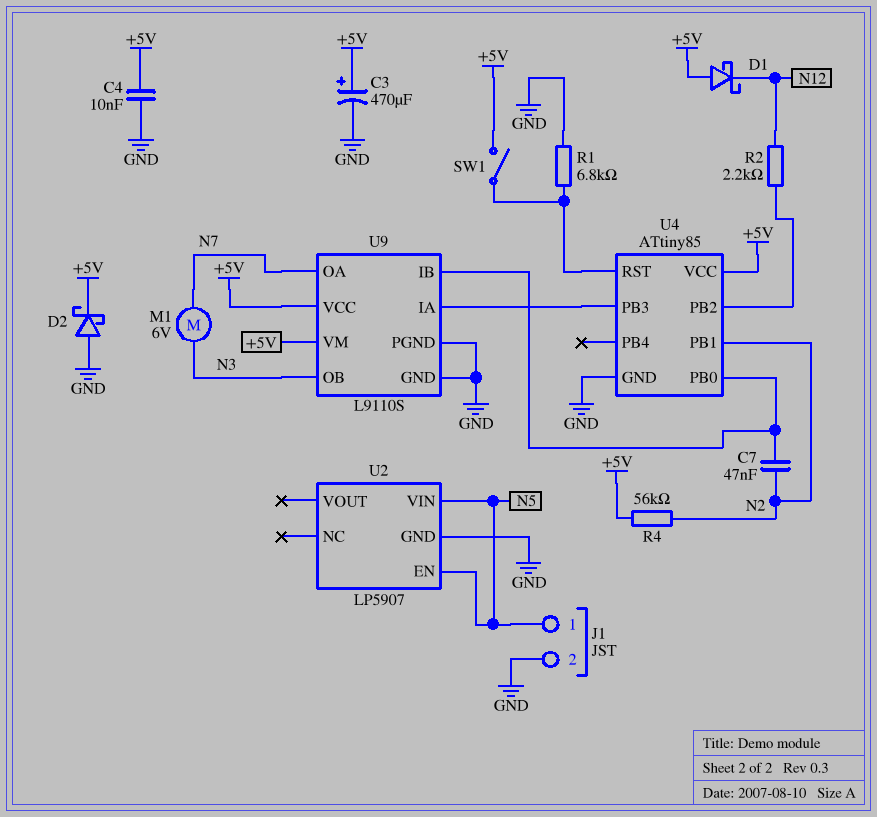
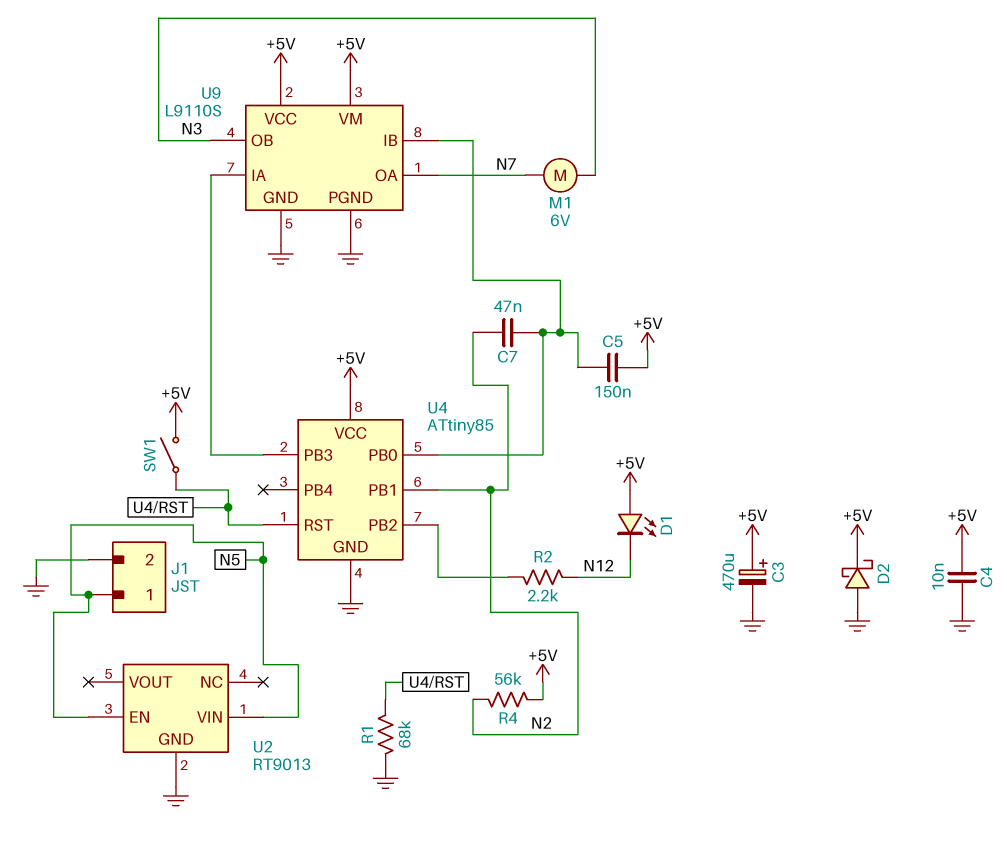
C5: none -> 150nF (+5V, U4/PB0)
D1: schottky (A +5V, K N12) -> LED (A +5V, K N12)
R1: 6.8k (GND, U4/RST) -> 68k (GND, U4/RST)
U2: LP5907 -> RT9013

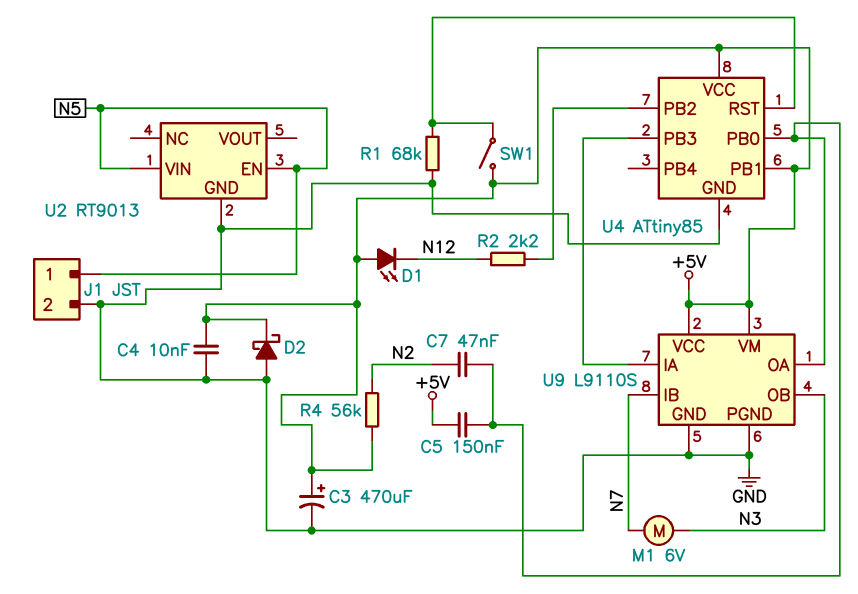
U4 pin PB1: N2 -> +5V
U9 pin IB: U4/PB0 -> N7
U9 pin OA: N7 -> U4/PB0

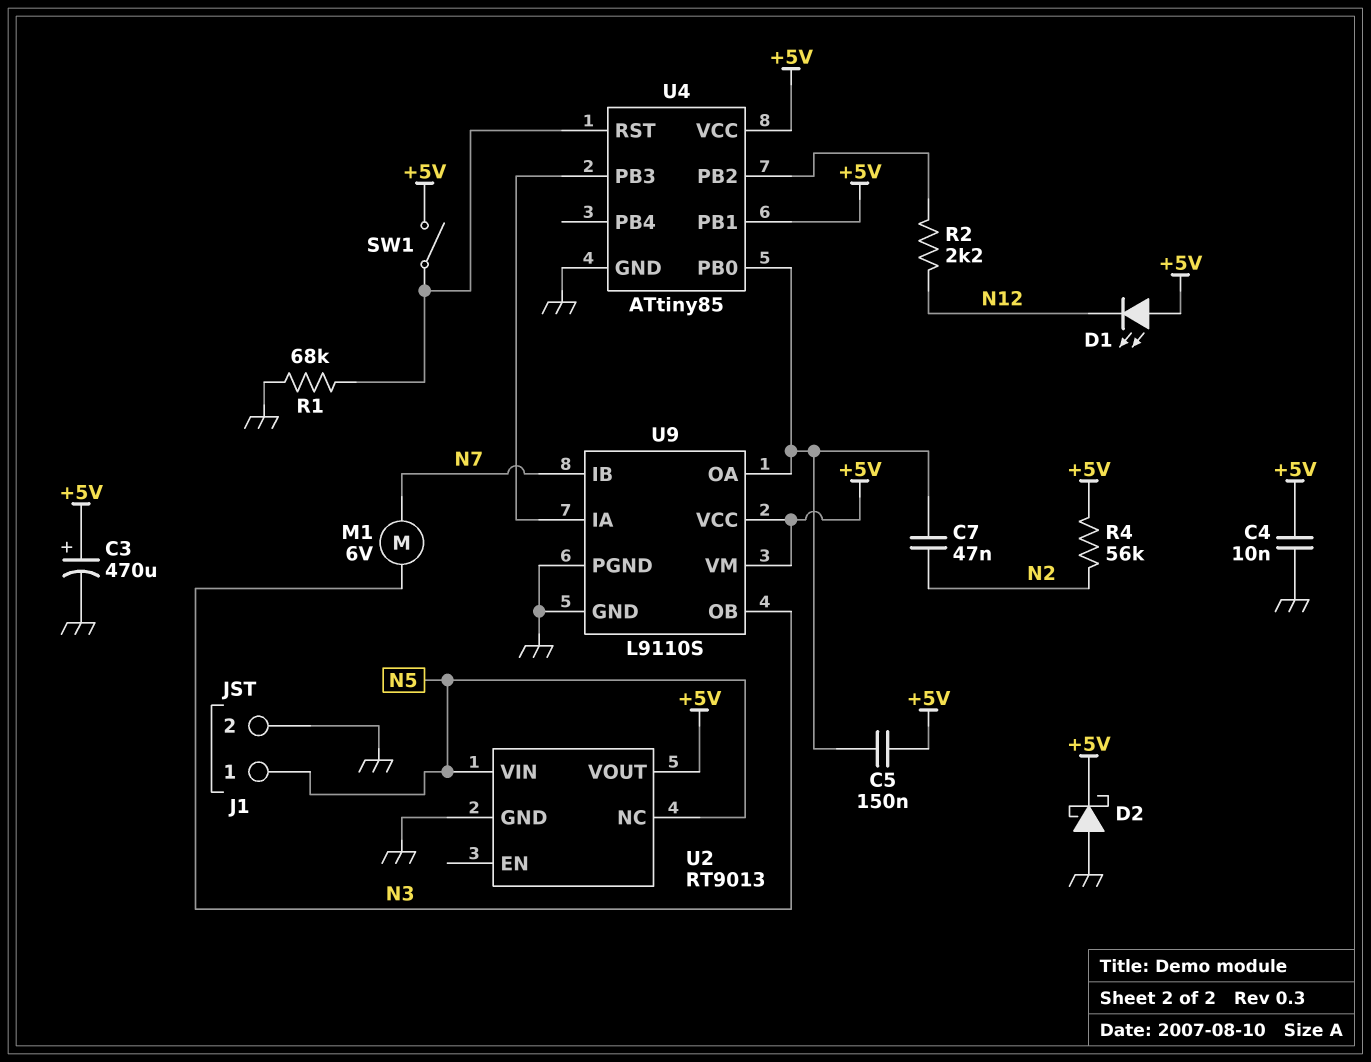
U2 pin EN: N5 -> none
U2 pin NC: none -> N5
U2 pin VOUT: none -> +5V

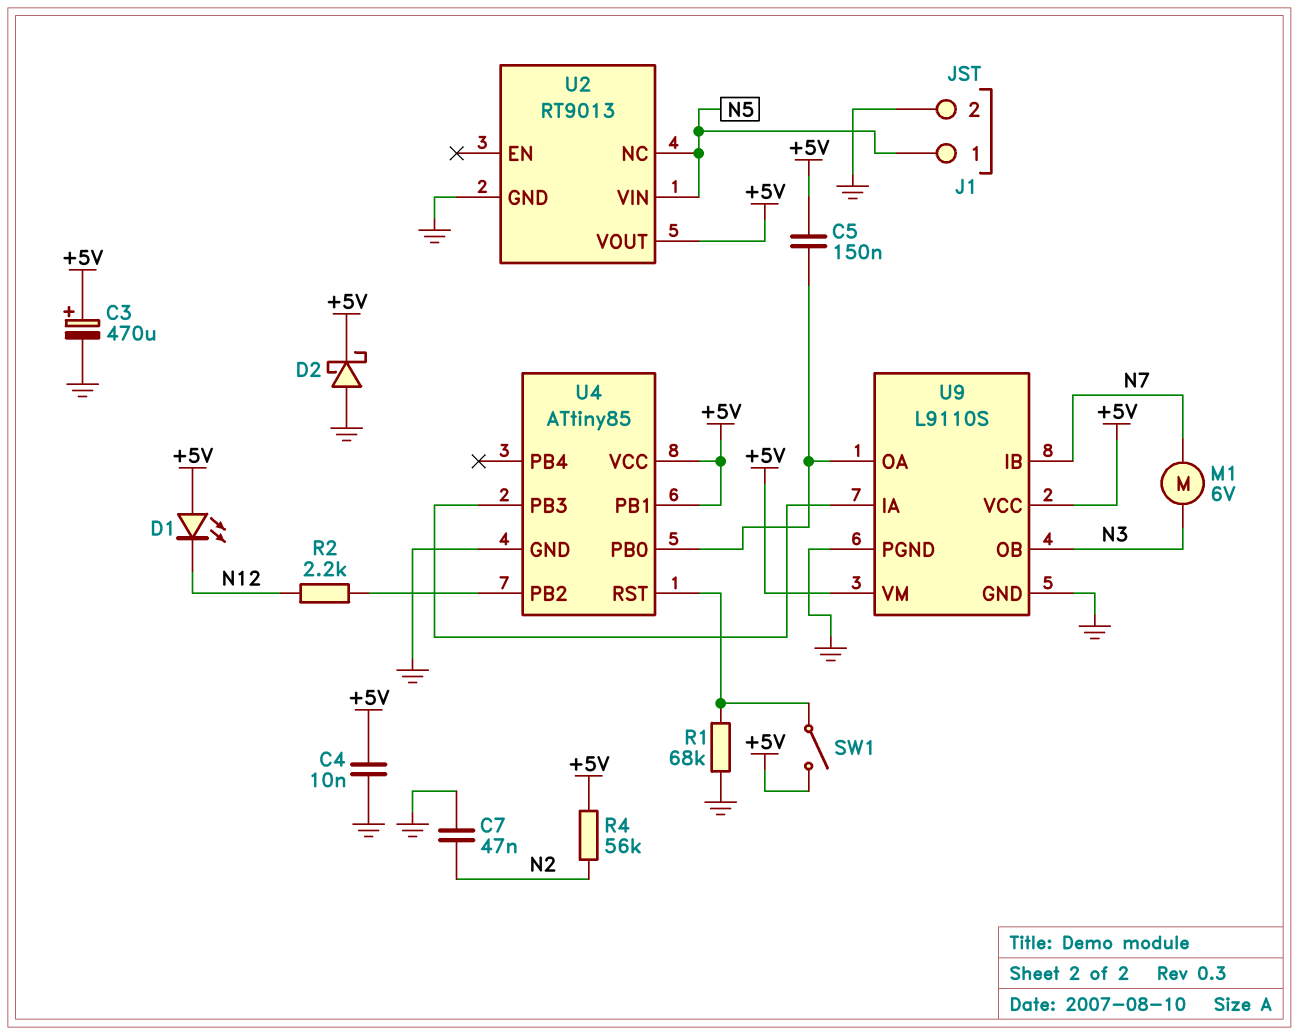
C7: 47nF (N2, U4/PB0) -> 47nF (GND, N2)

